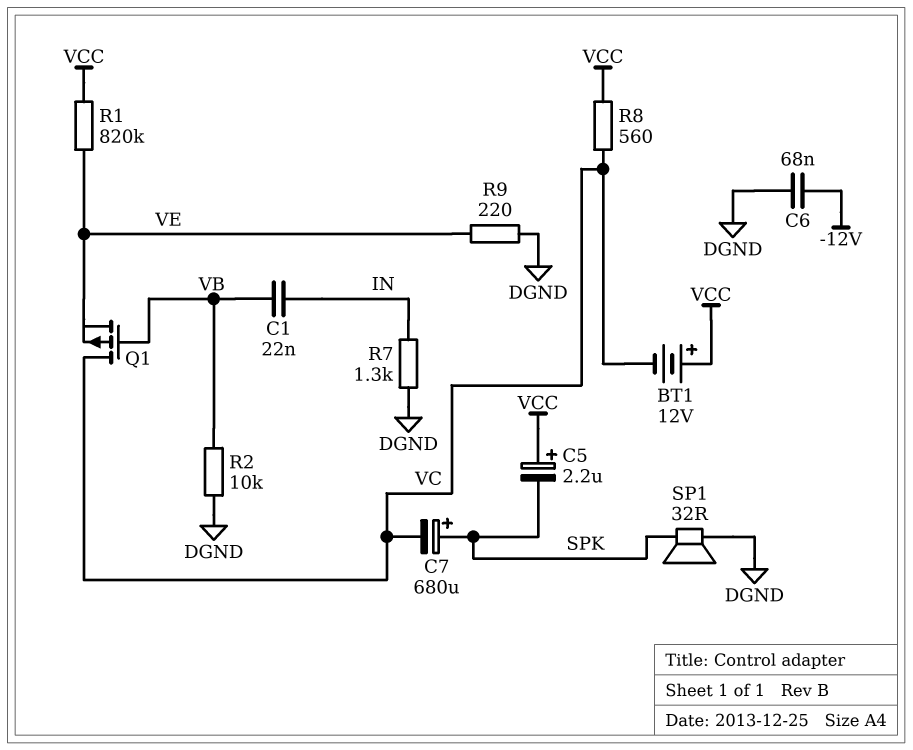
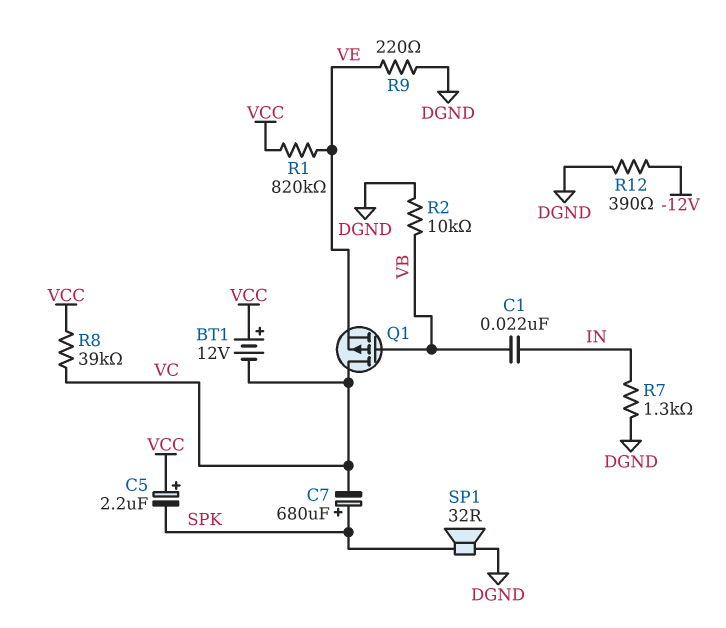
C6: 68nF (-12V, DGND) -> none
R8: 560 (VC, VCC) -> 39k (VC, VCC)
R12: none -> 390 (-12V, DGND)

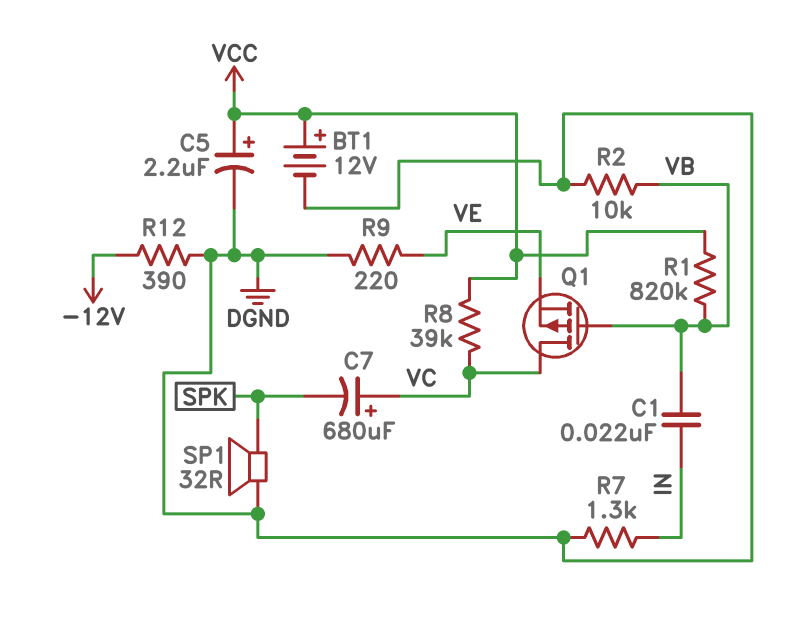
BT1: 12V (plus VCC, minus VC) -> 12V (plus VCC, minus DGND)
C5: 2.2uF (plus VCC, minus SPK) -> 2.2uF (plus VCC, minus DGND)
C7: 680uF (plus SPK, minus VC) -> 680uF (plus VC, minus SPK)
R1: 820k (VCC, VE) -> 820k (VB, VCC)

